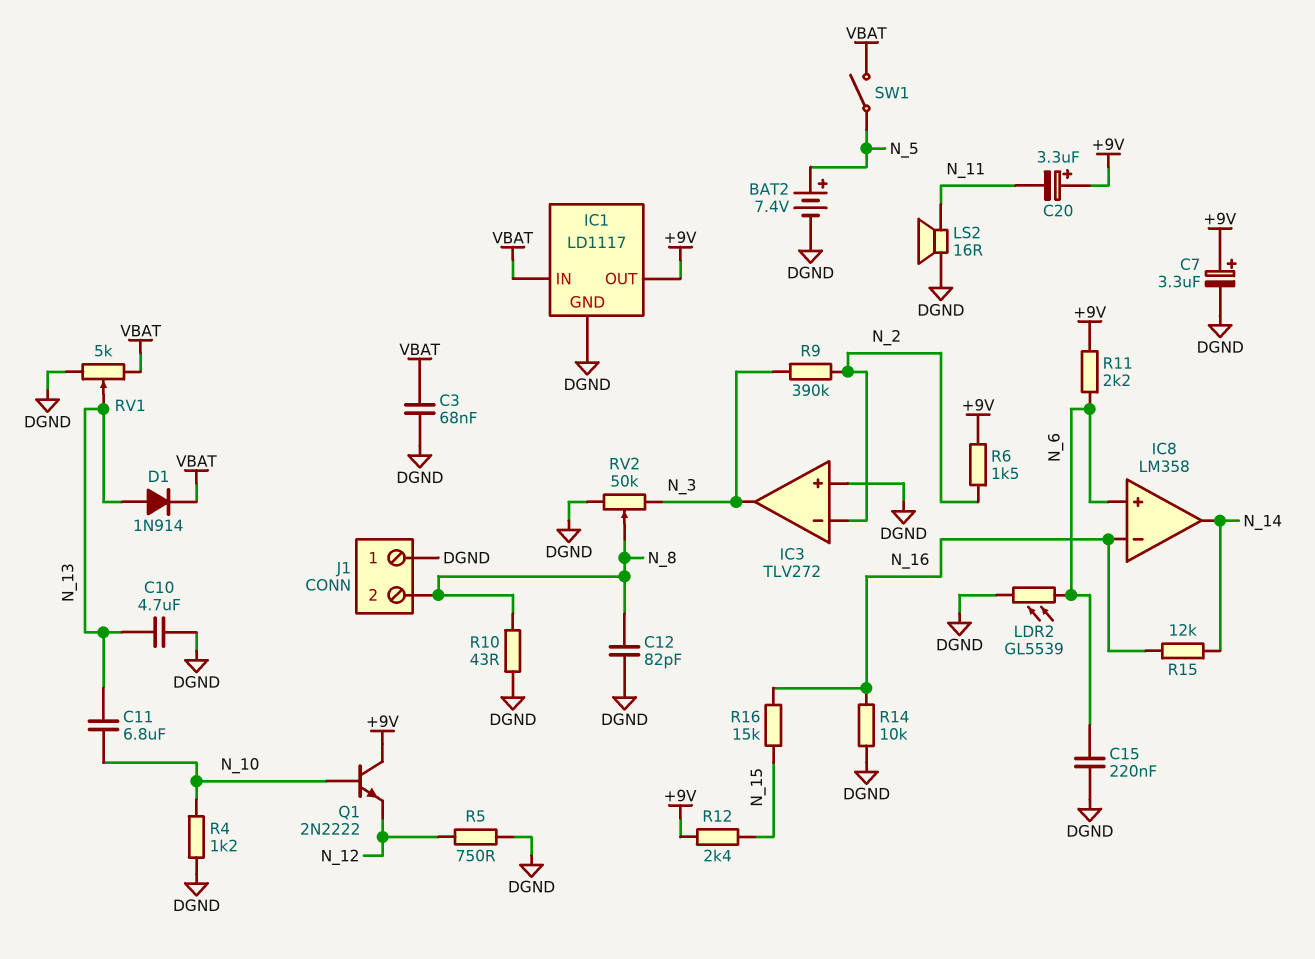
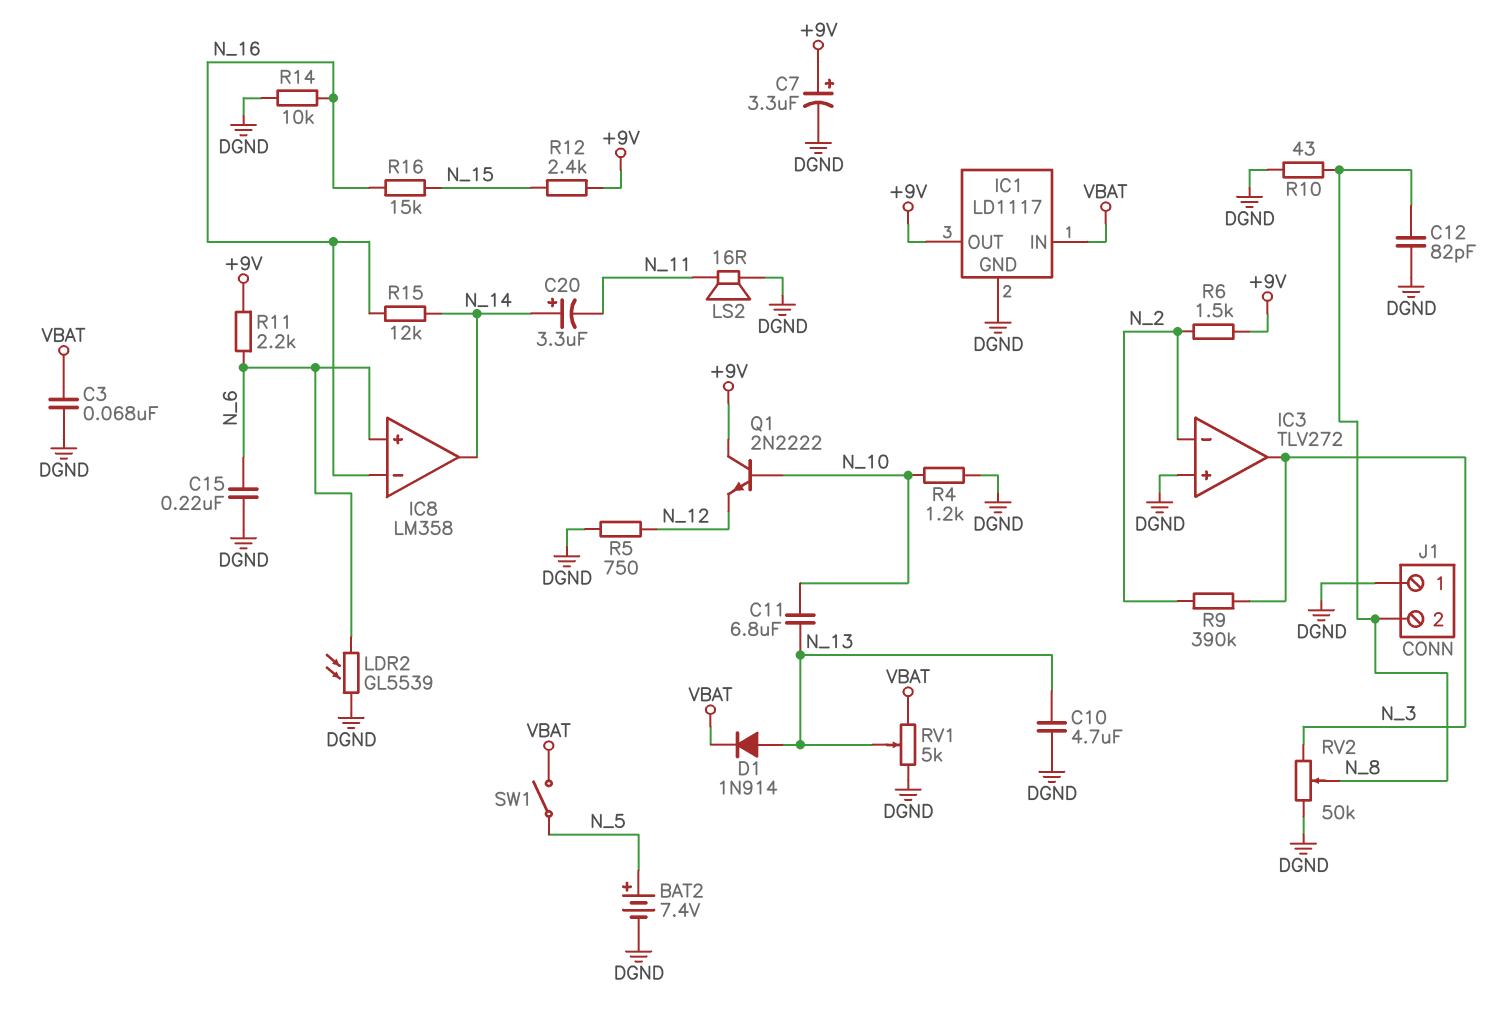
C20: 3.3uF (plus +9V, minus N_11) -> 3.3uF (plus N_14, minus N_11)

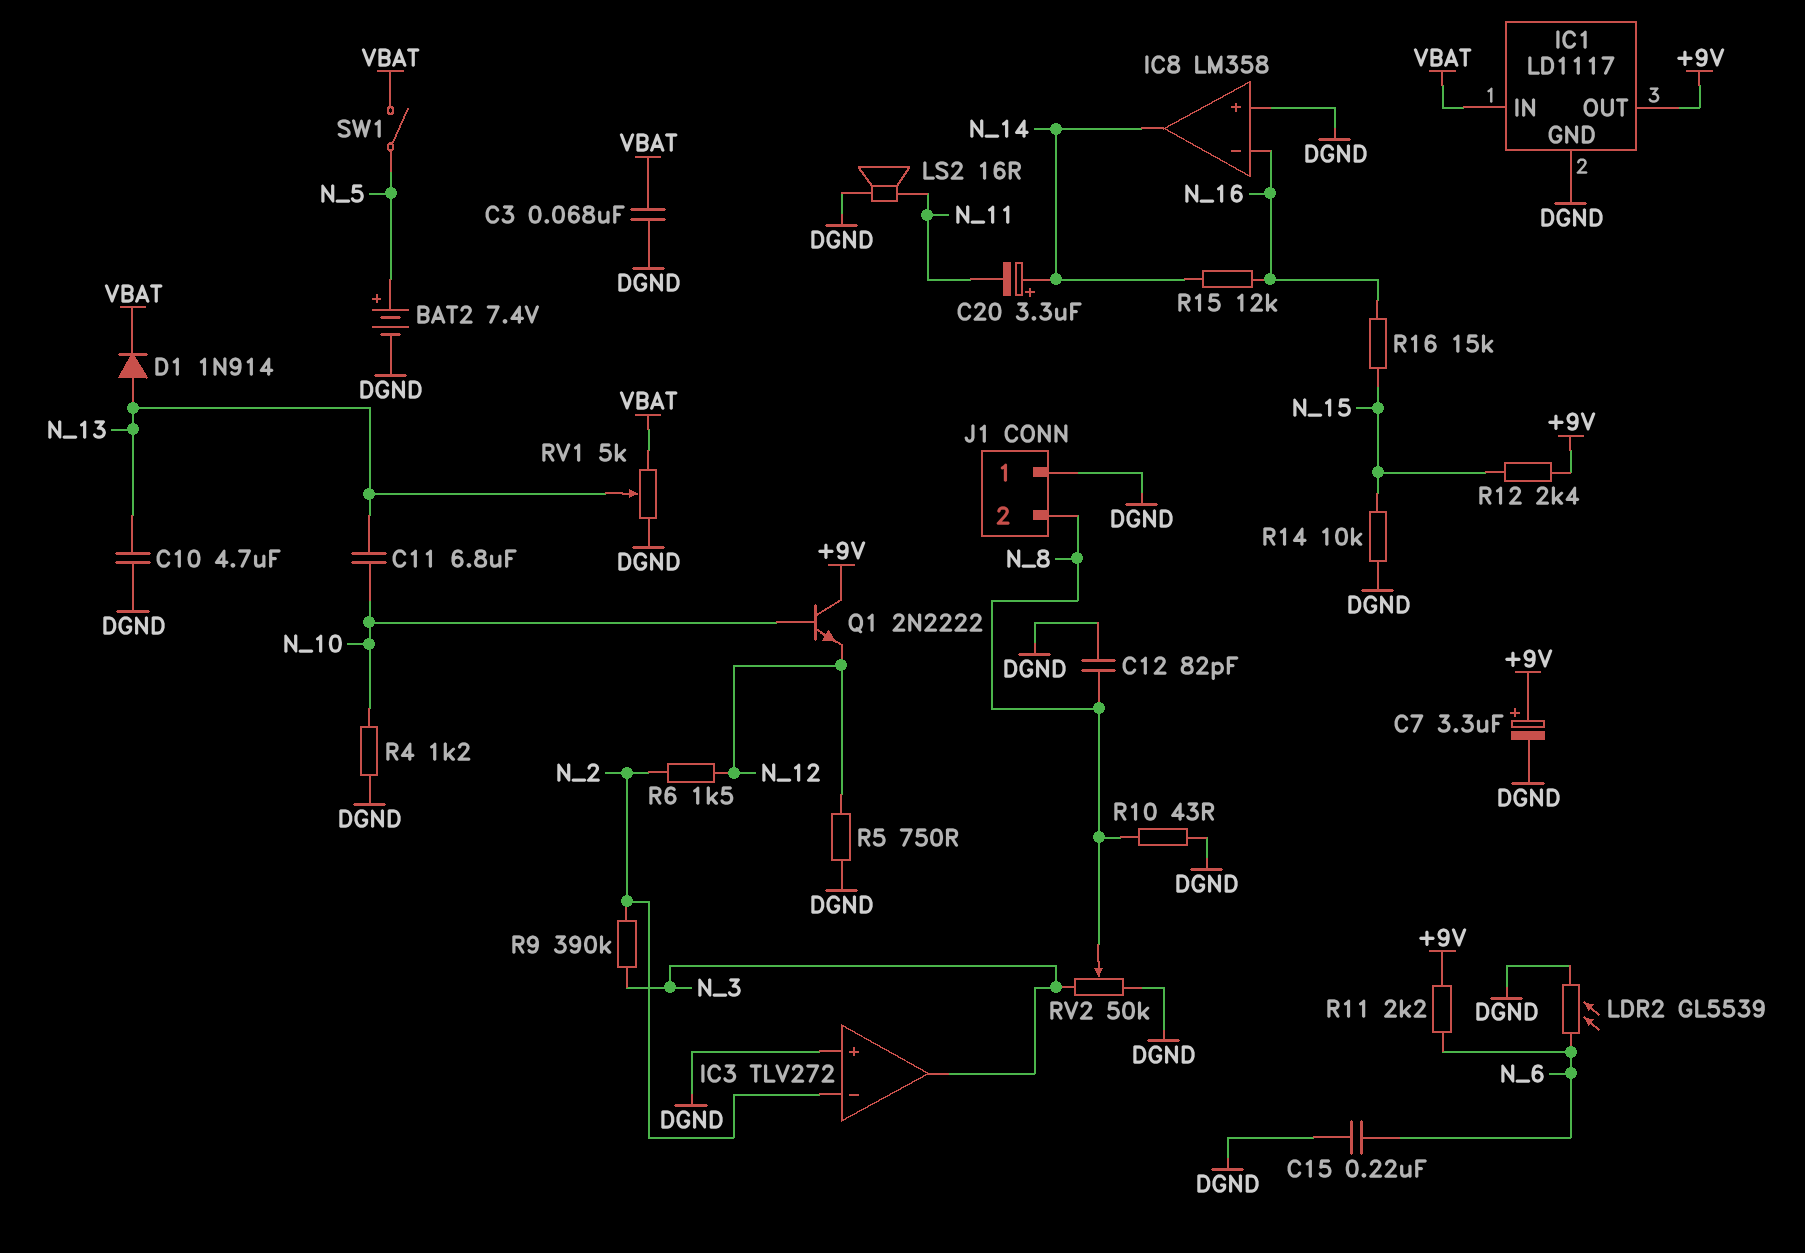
IC8 pin in+: N_6 -> DGND
R6: 1.5k (+9V, N_2) -> 1.5k (N_2, N_12)
R14: 10k (DGND, N_16) -> 10k (DGND, N_15)

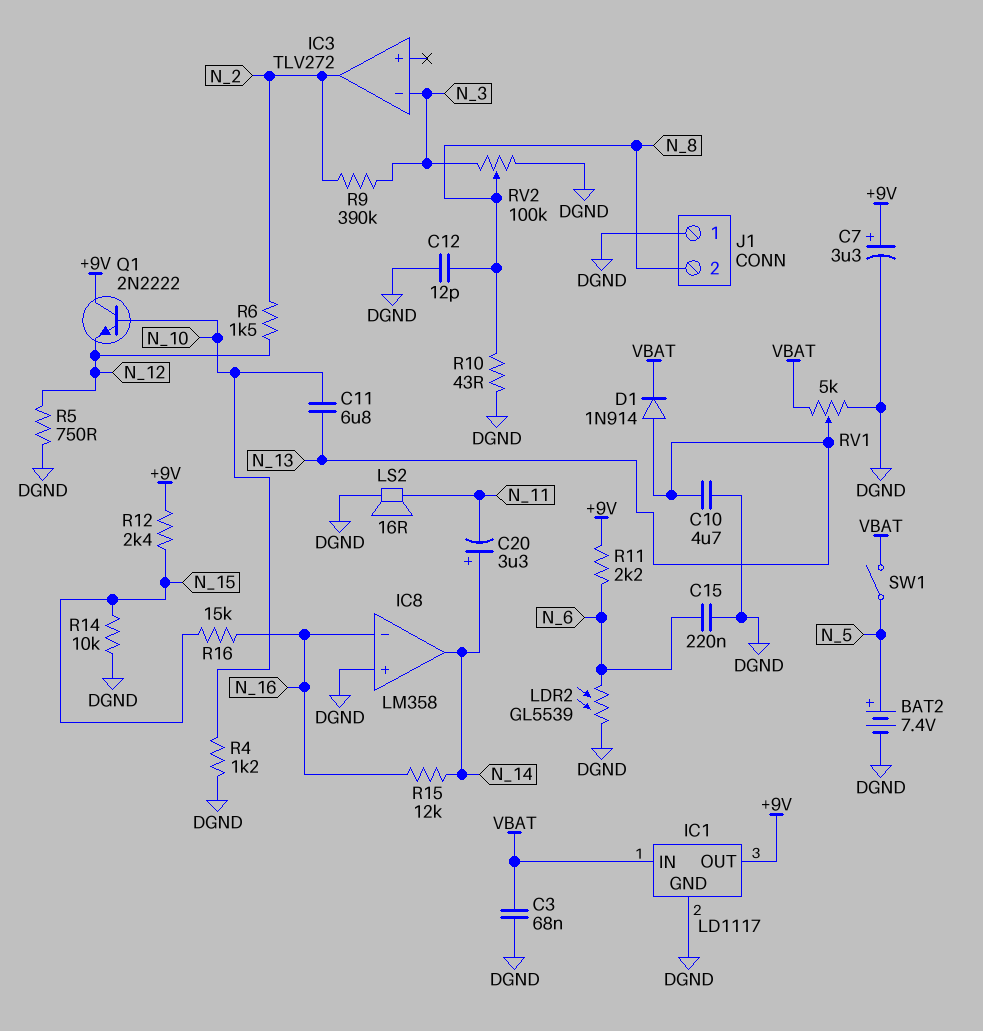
C12: 82pF (DGND, N_8) -> 12pF (DGND, N_8)
IC3 pin in+: DGND -> none
IC3 pin in-: N_2 -> N_3
IC3 pin out: N_3 -> N_2
RV2: 50k (DGND, N_3, wiper N_8) -> 100k (DGND, N_3, wiper N_8)

